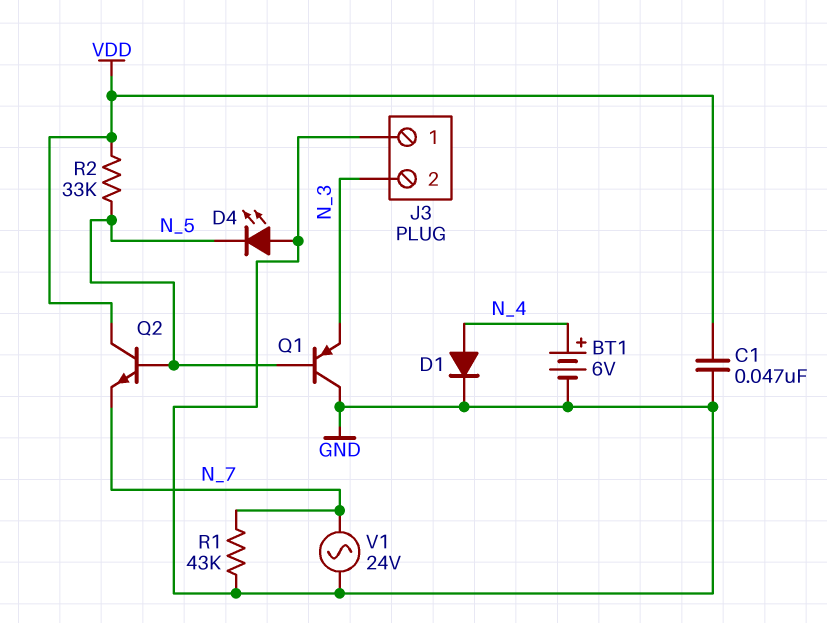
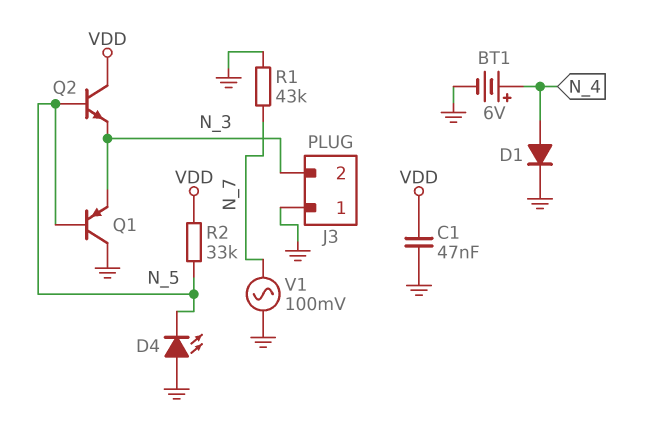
Q2: NPN (B N_5, C VDD, E N_7) -> NPN (B N_5, C VDD, E N_3)
V1: AC 24V (GND, N_7) -> AC 100mV (GND, N_7)

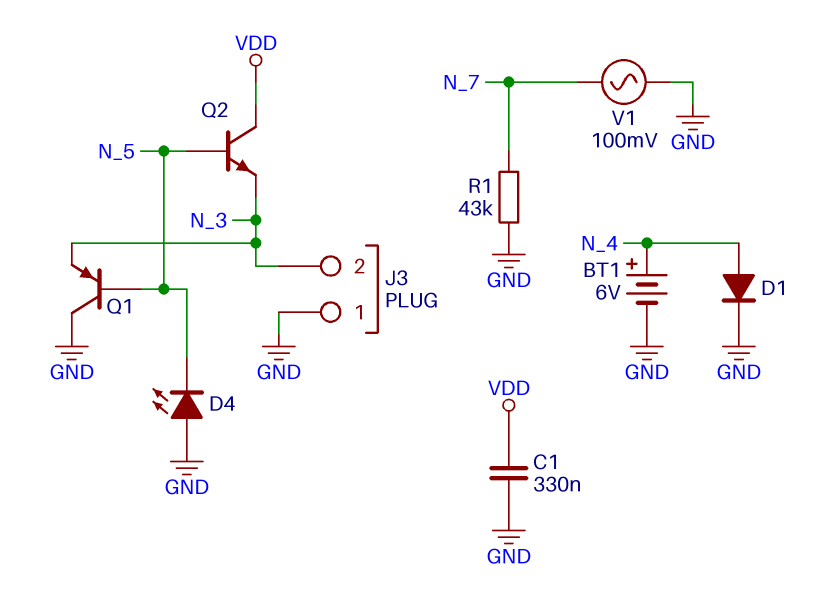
C1: 47nF (GND, VDD) -> 330nF (GND, VDD)
R2: 33k (N_5, VDD) -> none

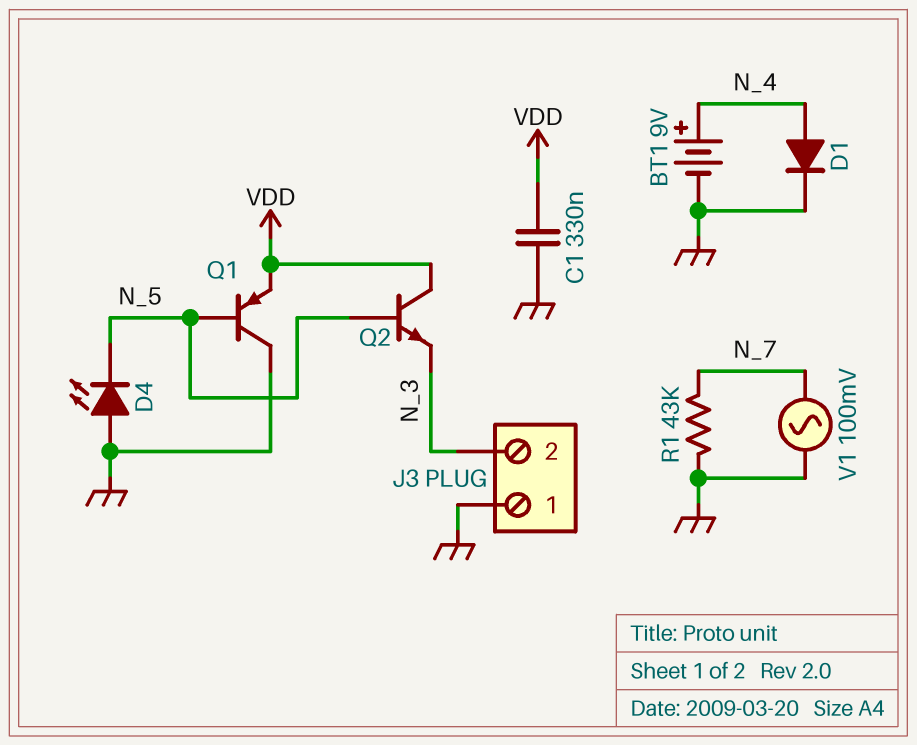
BT1: 6V (plus N_4, minus GND) -> 9V (plus N_4, minus GND)
Q1: PNP (B N_5, C GND, E N_3) -> PNP (B N_5, C GND, E VDD)

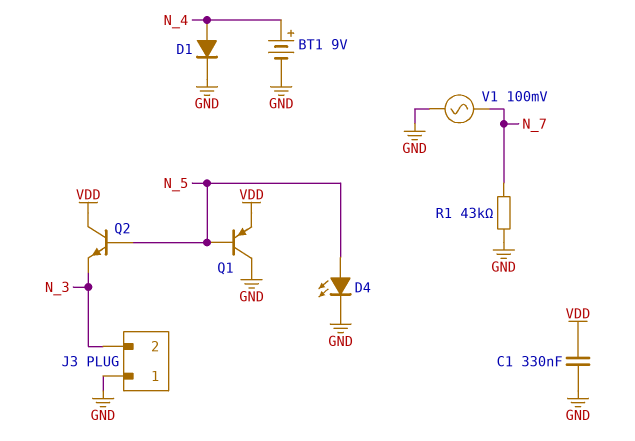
D4: LED (A GND, K N_5) -> LED (A N_5, K GND)

